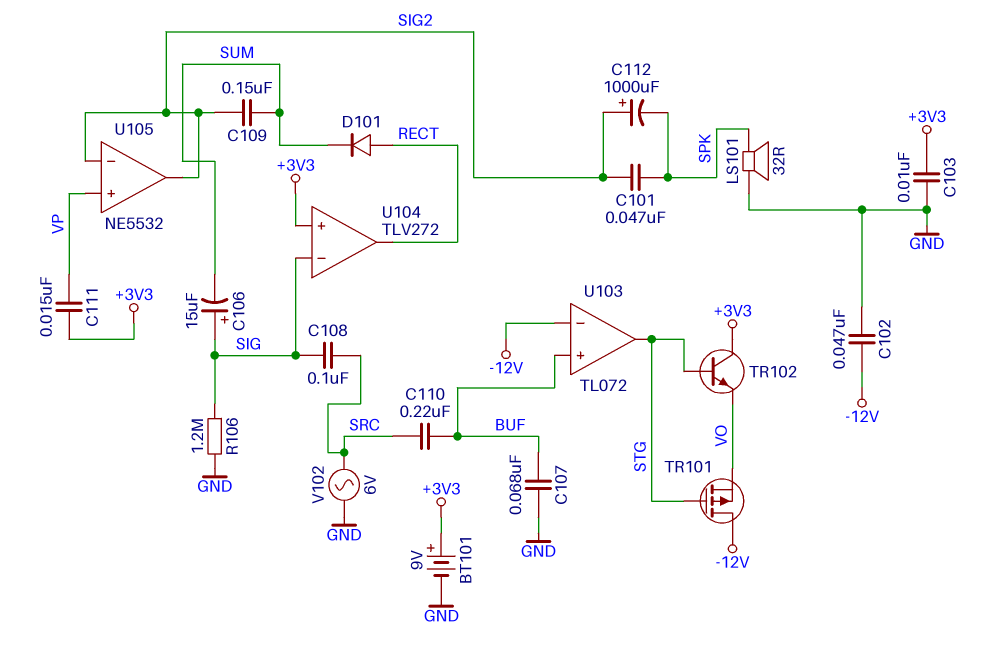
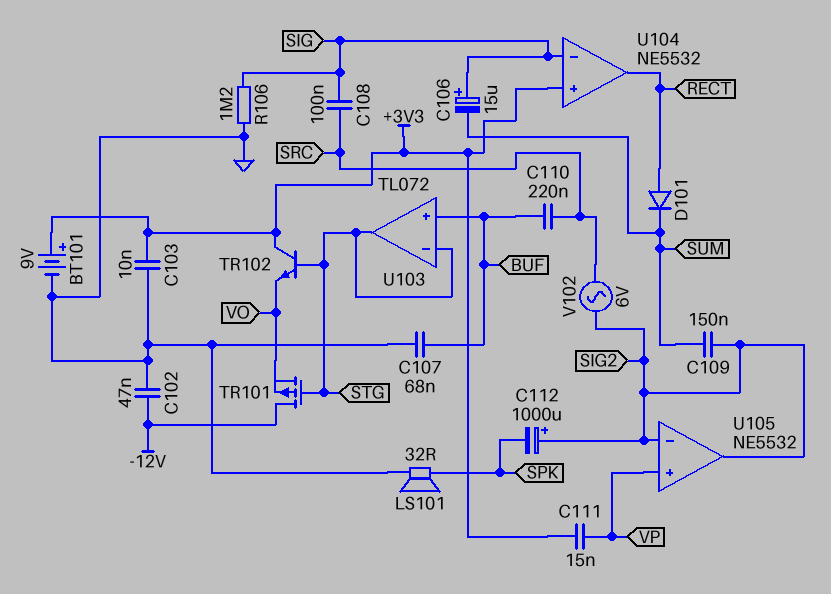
C101: 47nF (SIG2, SPK) -> none
U103 pin in-: -12V -> STG
U104: TLV272 -> NE5532
V102: AC 6V (GND, SRC) -> AC 6V (SIG2, SRC)

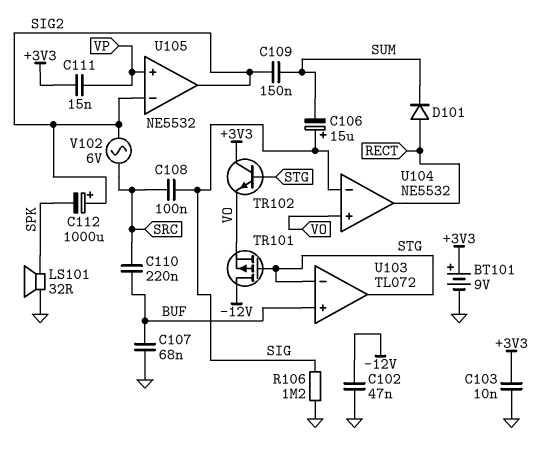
U104 pin in+: +3V3 -> VO

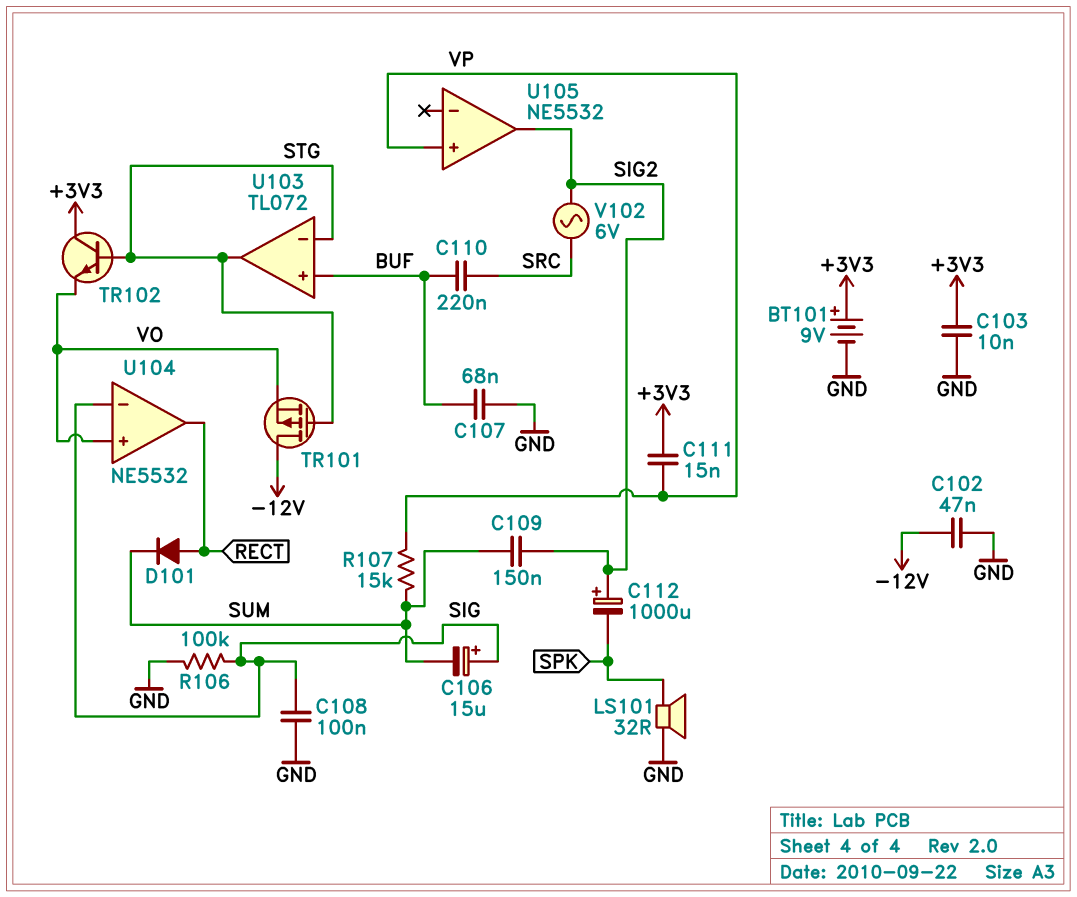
C108: 100nF (SIG, SRC) -> 100nF (GND, SIG)
R106: 1.2M (GND, SIG) -> 100k (GND, SIG)
R107: none -> 15k (SUM, VP)
U105 pin in-: SIG2 -> none

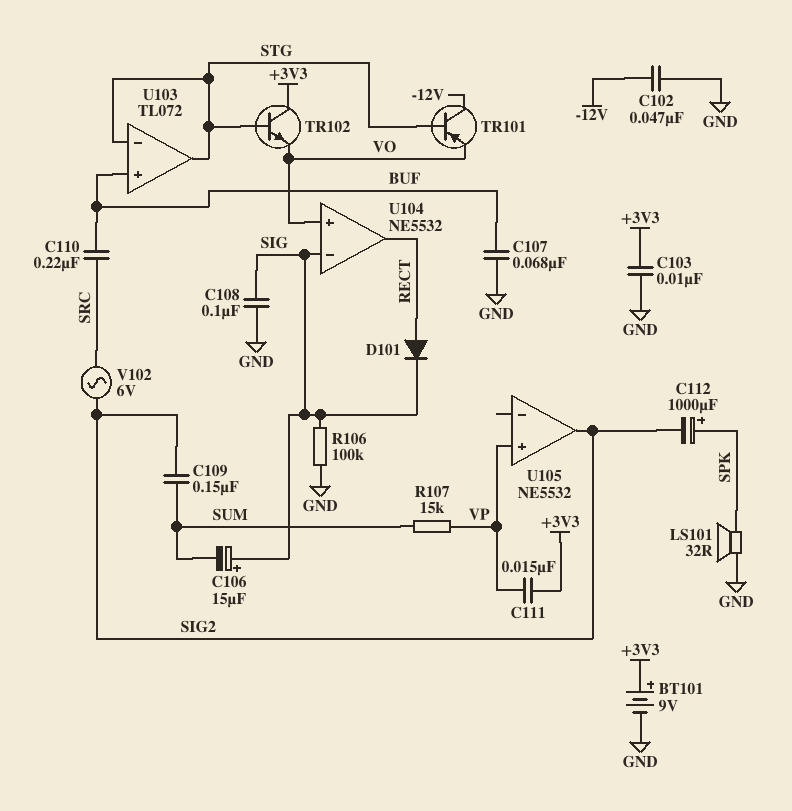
C112: 1000uF (plus SIG2, minus SPK) -> 1000uF (plus SPK, minus SIG2)
D101: diode (A RECT, K SUM) -> diode (A RECT, K SIG)
TR101: PMOS (G STG, D -12V, S VO) -> PNP (B STG, C -12V, E VO)

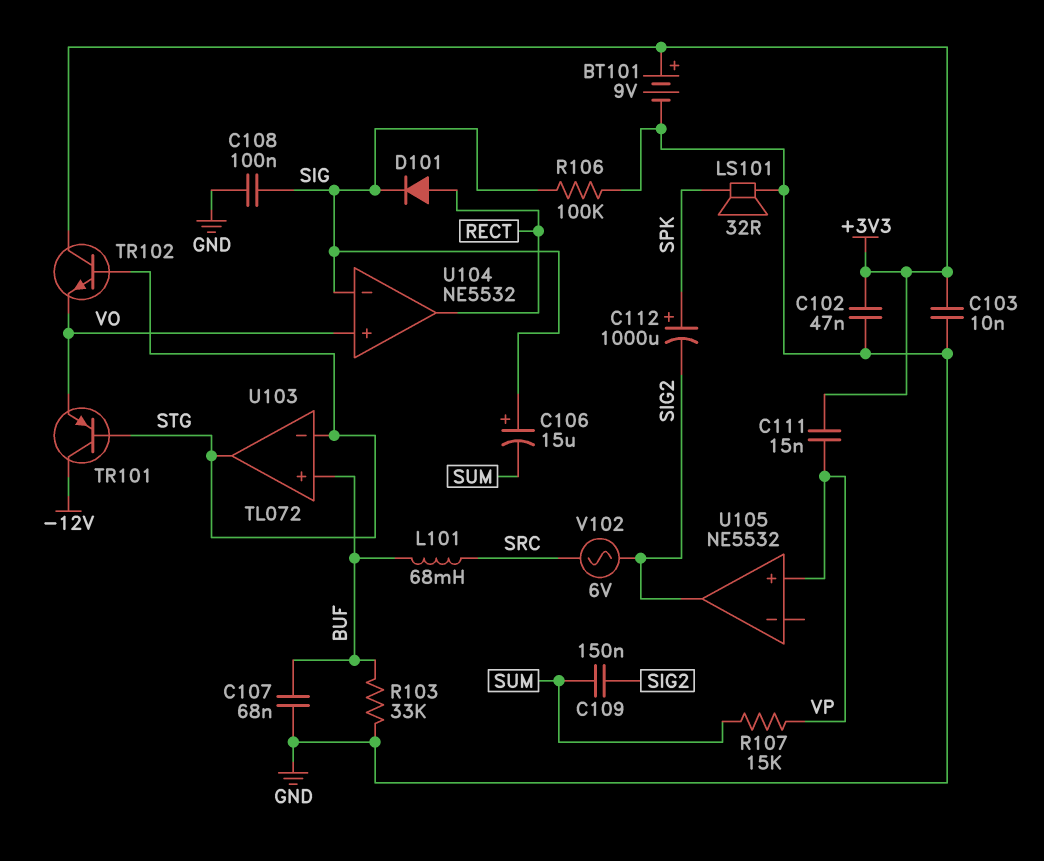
C102: 47nF (-12V, GND) -> 47nF (+3V3, GND)
C110: 220nF (BUF, SRC) -> none
L101: none -> 68mH (BUF, SRC)
R103: none -> 33k (BUF, GND)

